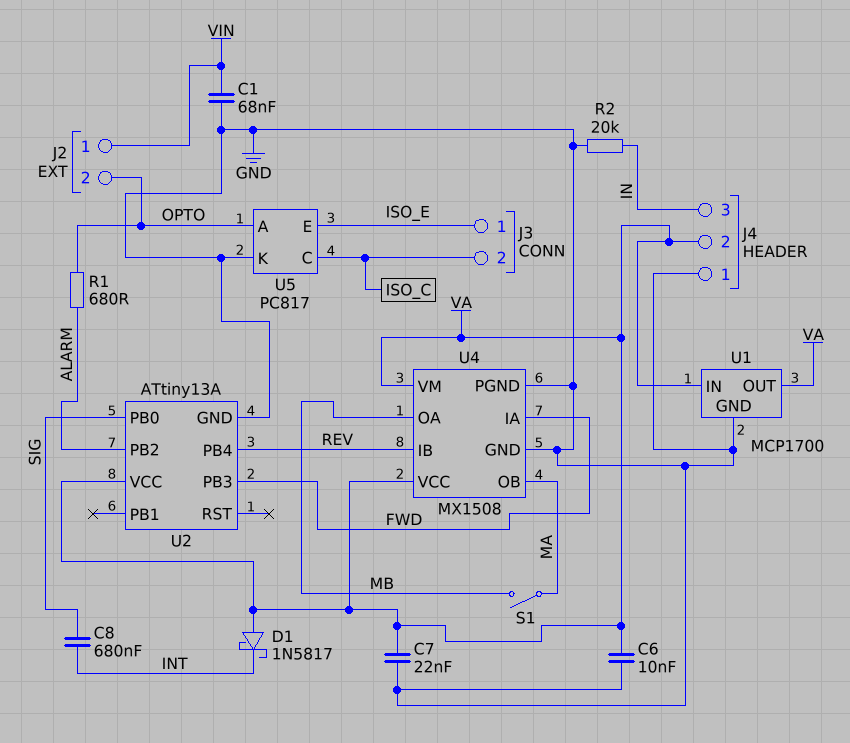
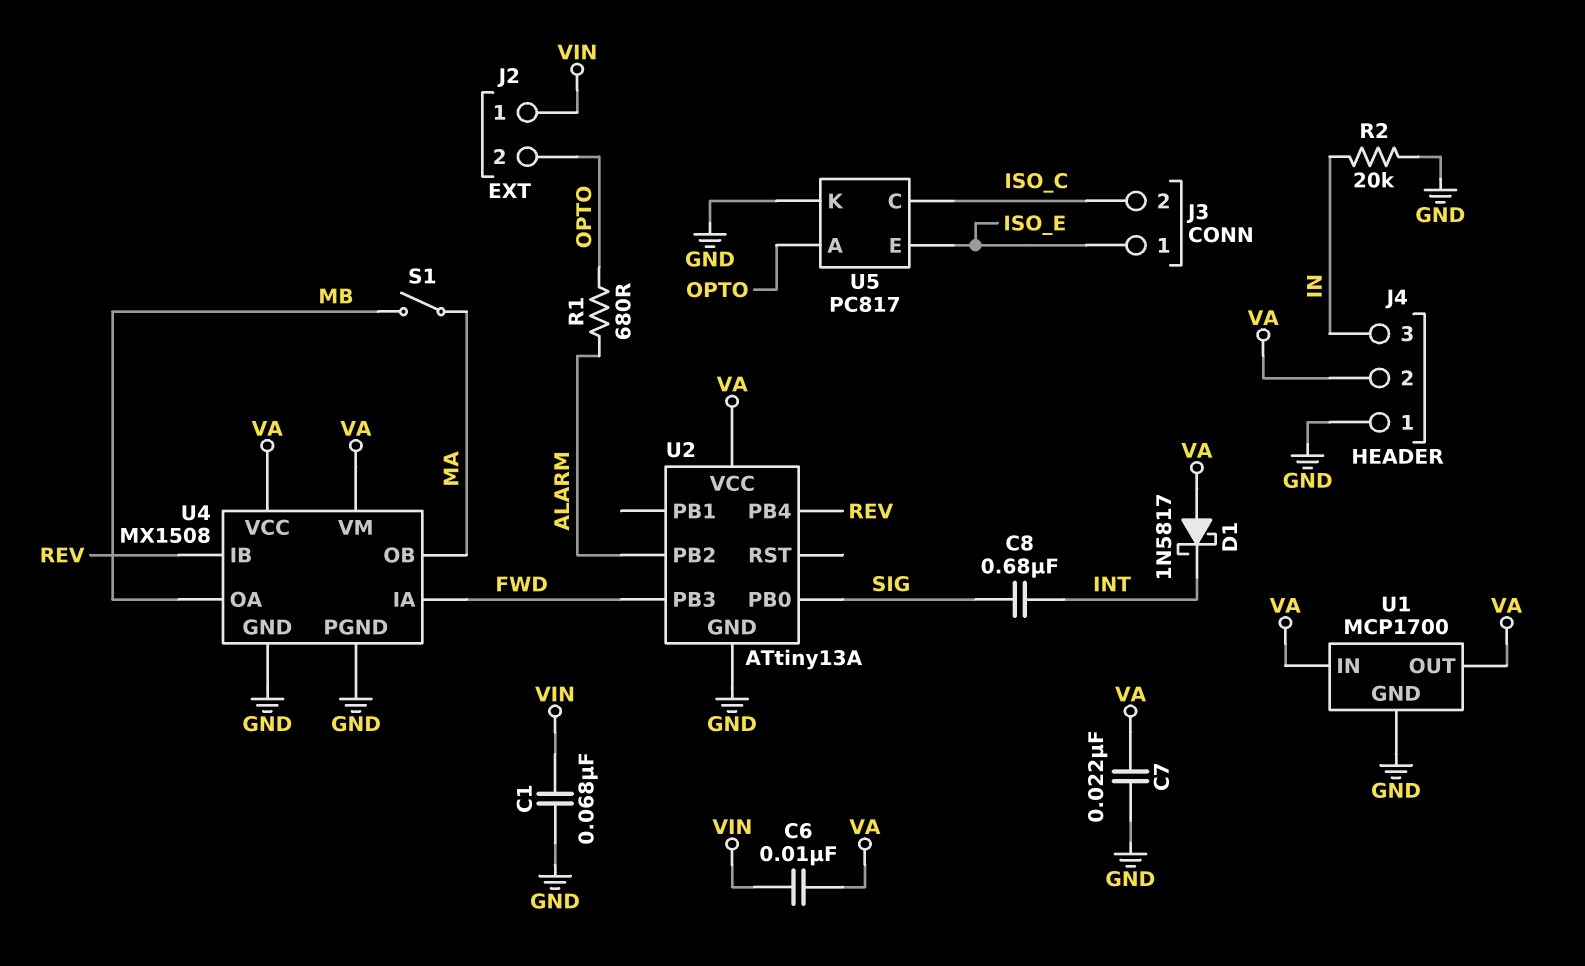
C6: 10nF (GND, VA) -> 10nF (VA, VIN)

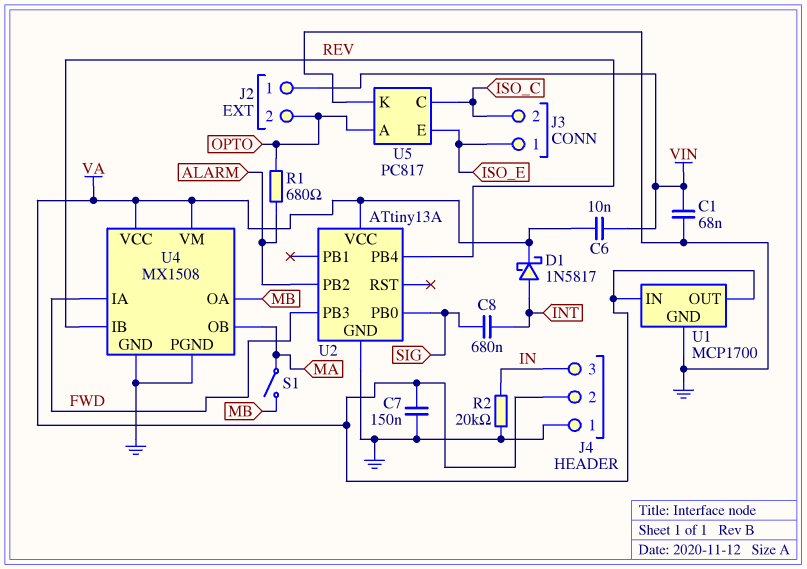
C7: 22nF (GND, VA) -> 150nF (GND, VA)
D1: schottky 1N5817 (A VA, K INT) -> schottky 1N5817 (A INT, K VA)

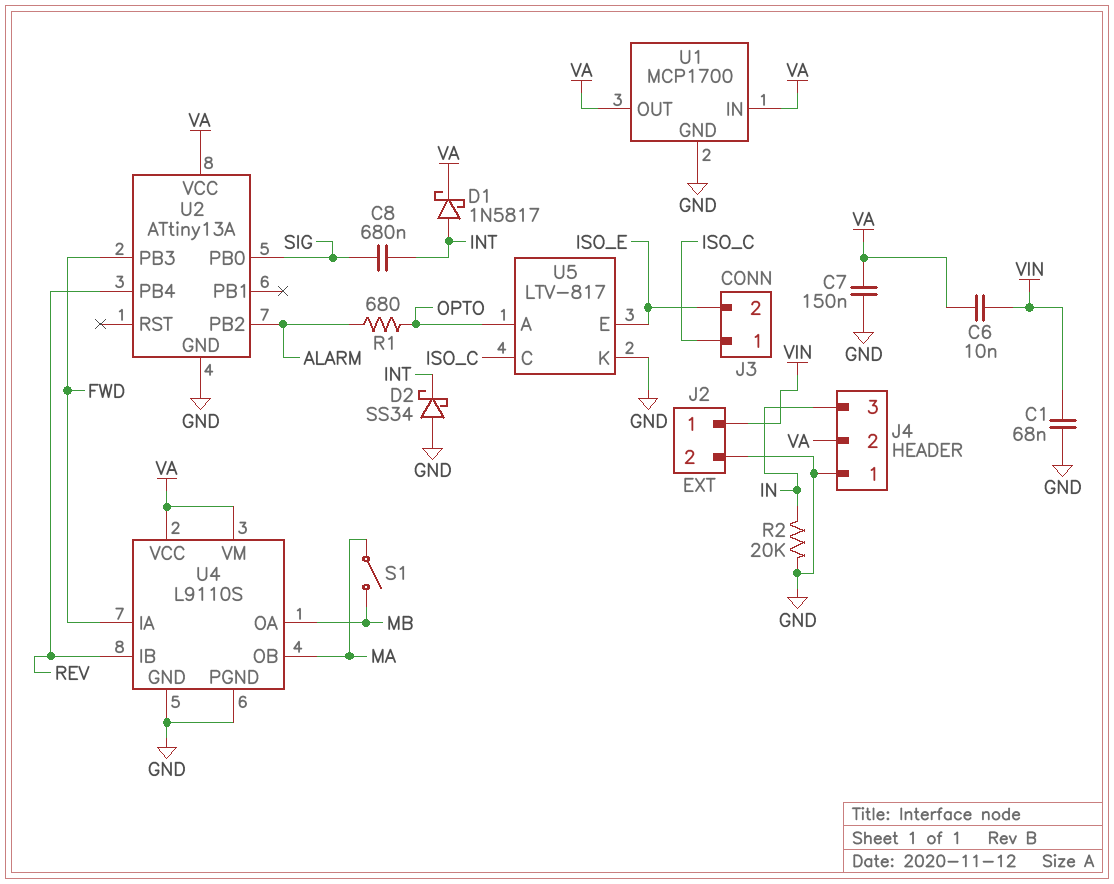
D2: none -> schottky SS34 (A GND, K INT)
J2 pin 2: OPTO -> GND
J3 pin 1: ISO_E -> ISO_C
J3 pin 2: ISO_C -> ISO_E
U4: MX1508 -> L9110S
U5: PC817 -> LTV-817

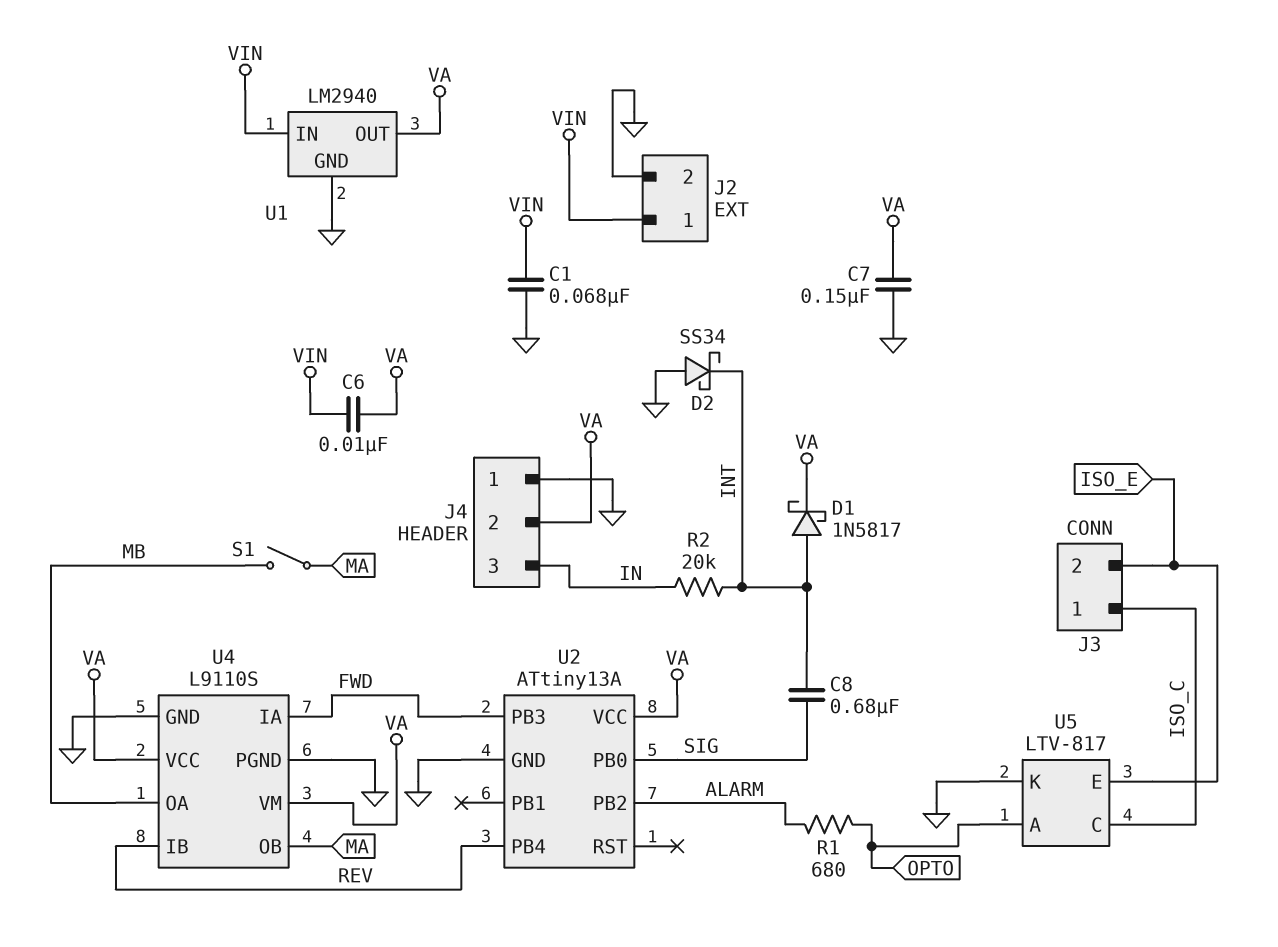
R2: 20k (GND, IN) -> 20k (IN, INT)
U1: MCP1700 -> LM2940
U1 pin IN: VA -> VIN

